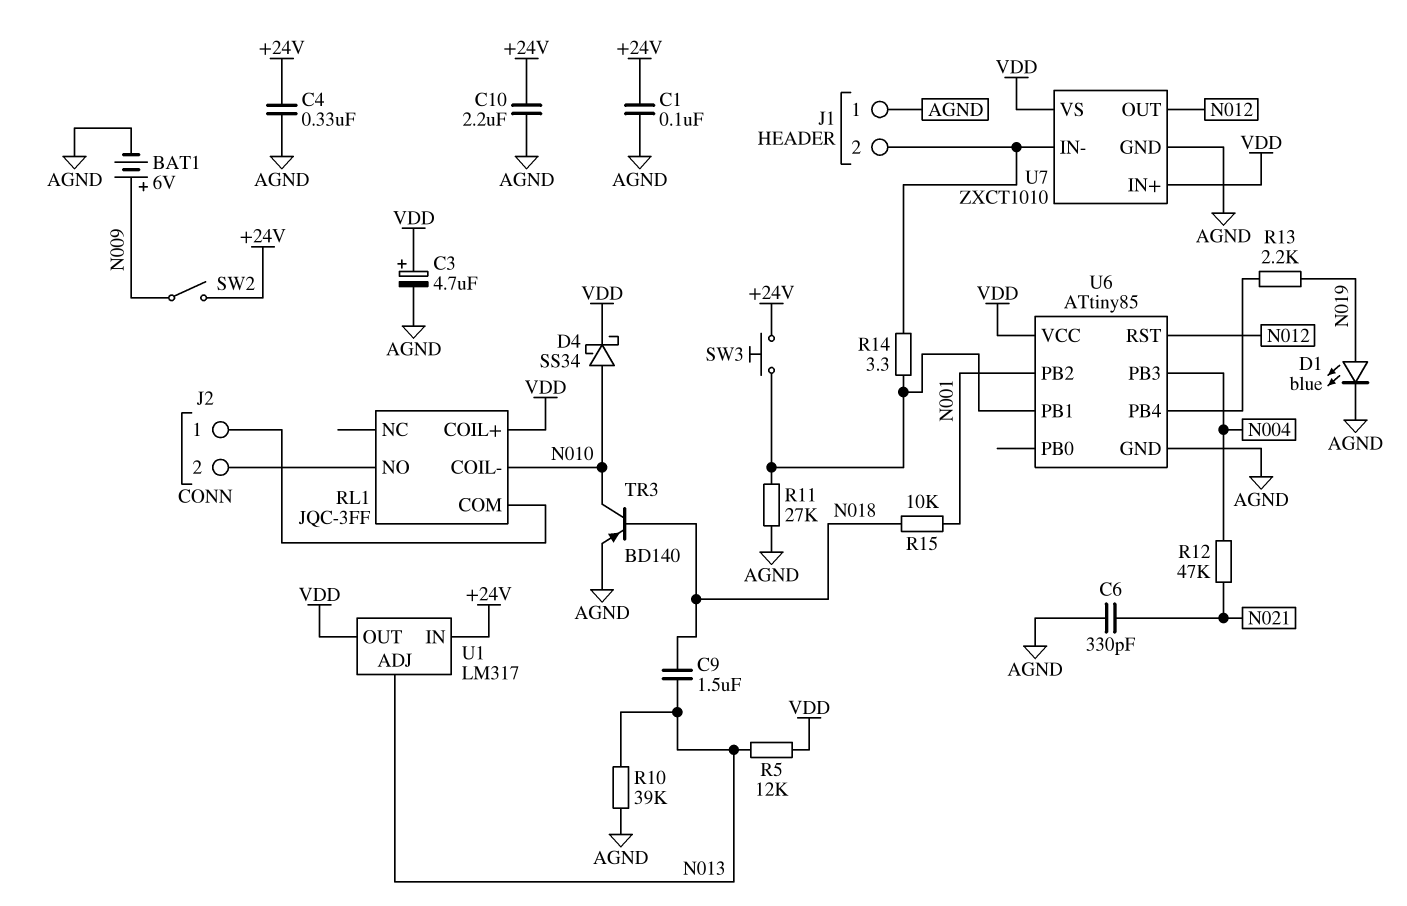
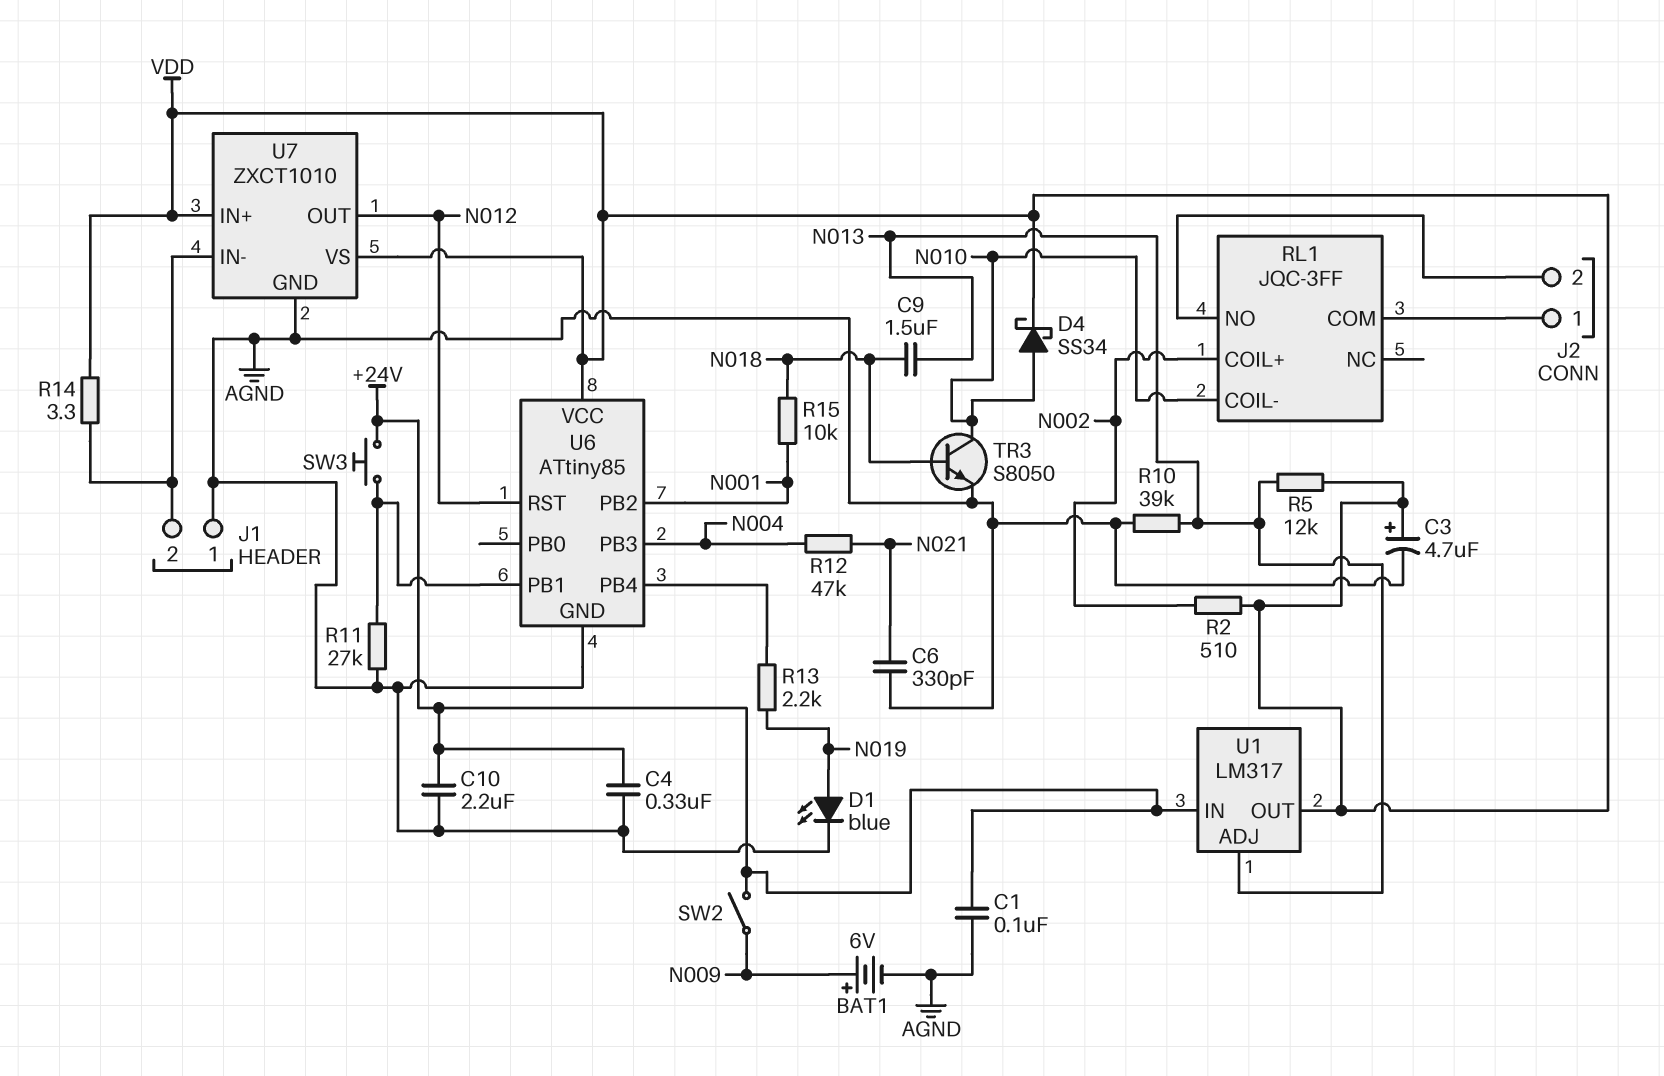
R2: none -> 510 (N002, VDD)
R14: 3.3 (J1/2, U6/PB1) -> 3.3 (J1/2, VDD)
RL1 pin COIL+: VDD -> N002
TR3: PNP BD140 (B N018, C N010, E AGND) -> NPN S8050 (B N018, C N010, E AGND)

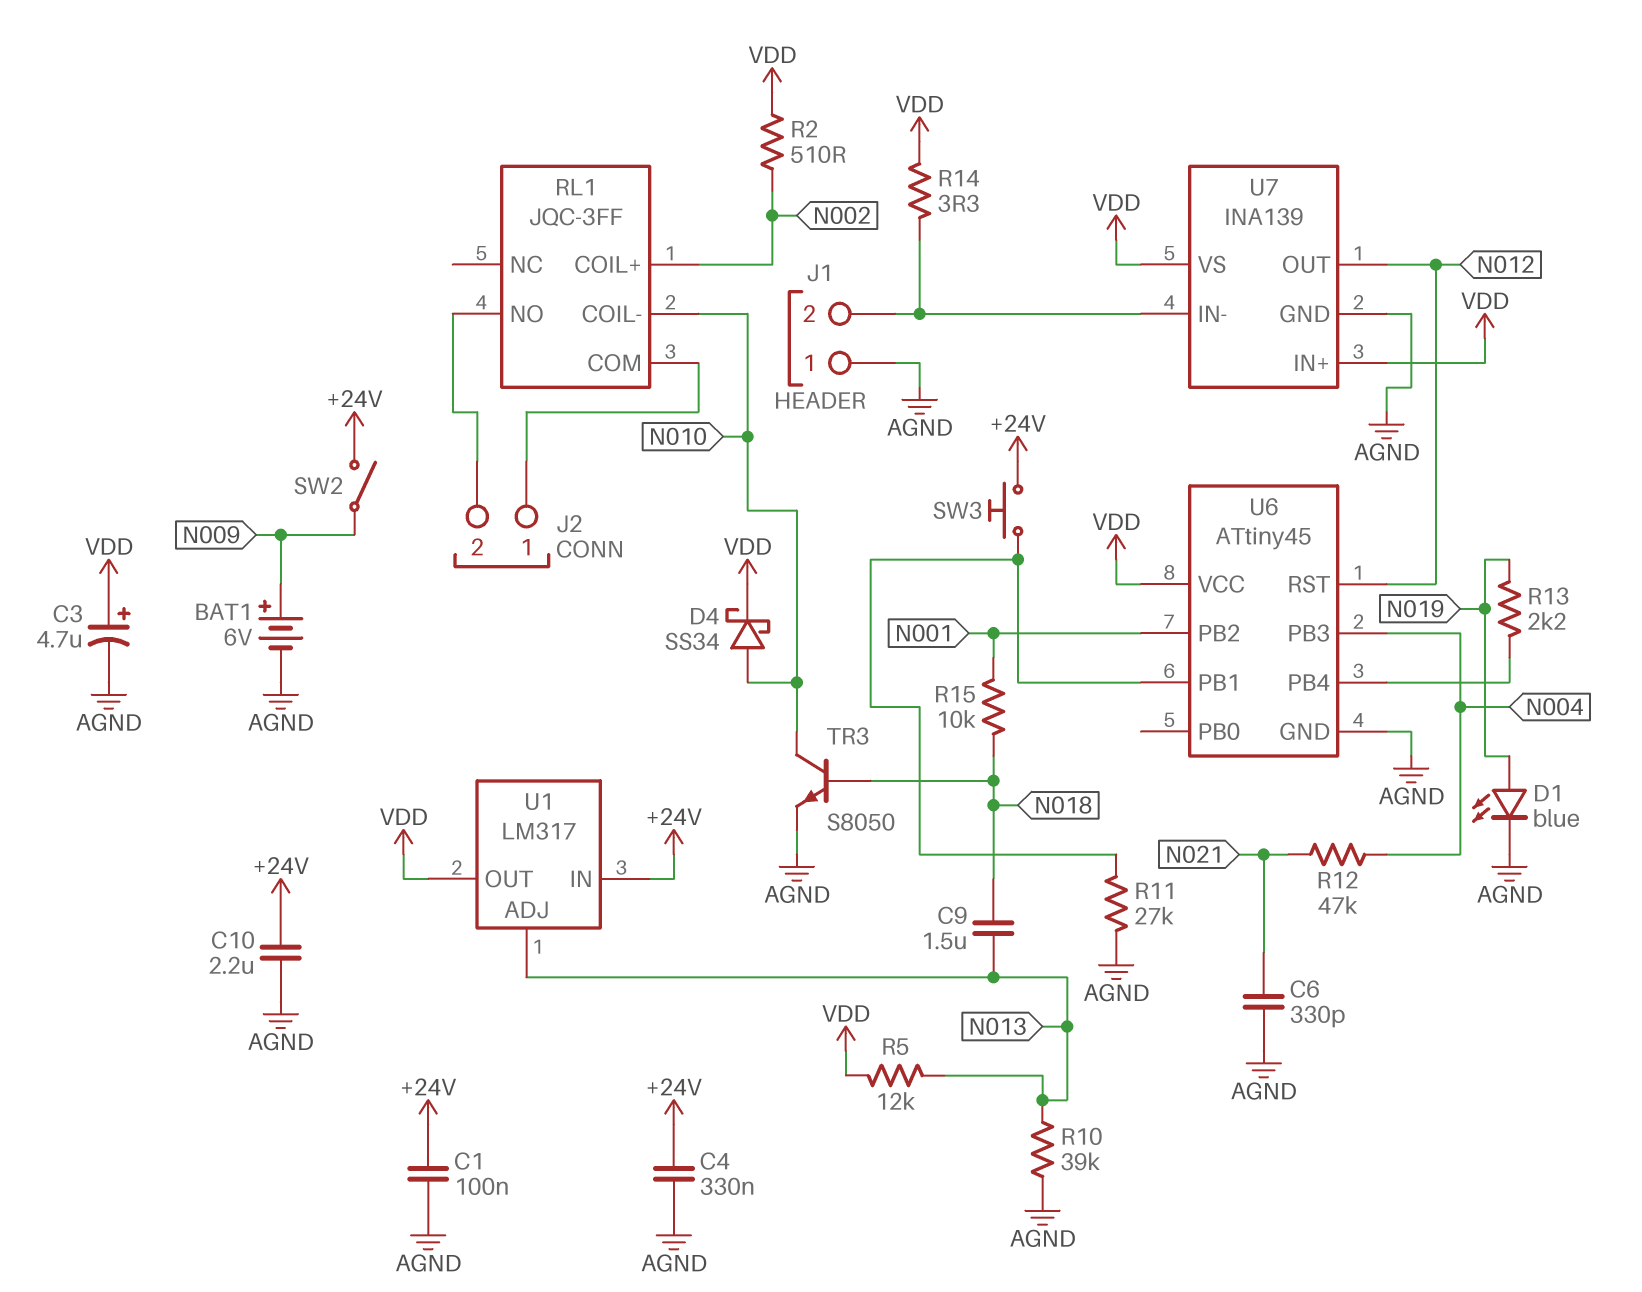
U6: ATtiny85 -> ATtiny45
U7: ZXCT1010 -> INA139

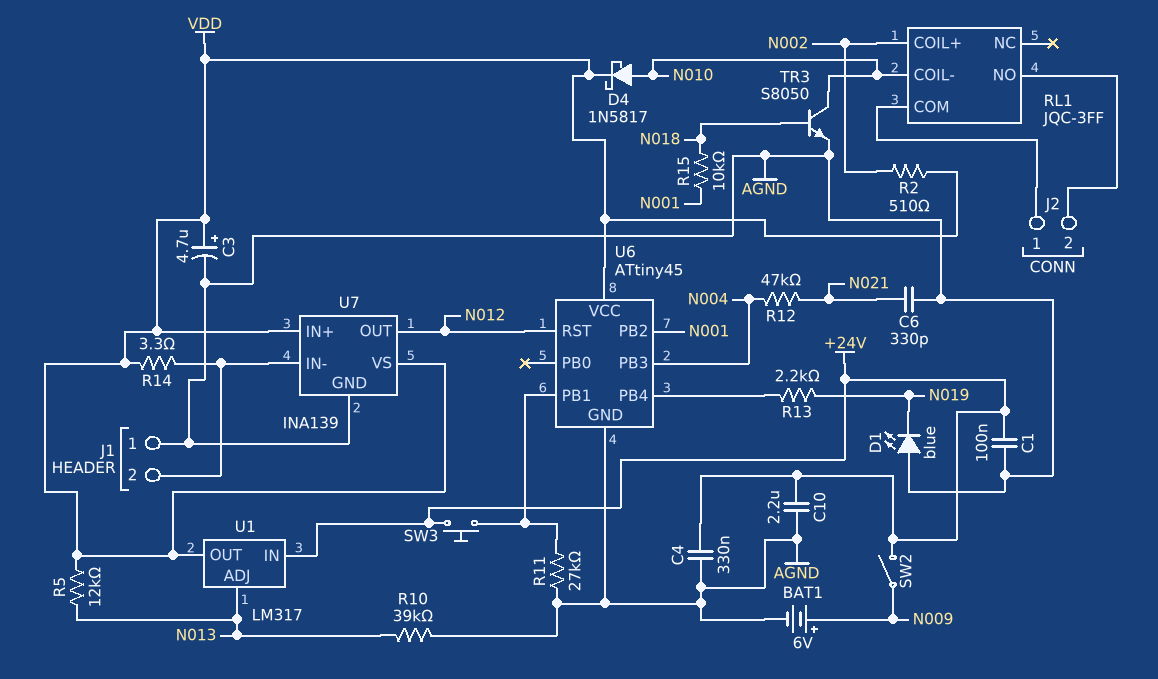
C9: 1.5uF (N013, N018) -> none
D1: LED blue (A N019, K AGND) -> LED blue (A AGND, K N019)
D4: schottky SS34 (A N010, K VDD) -> schottky 1N5817 (A N010, K VDD)

